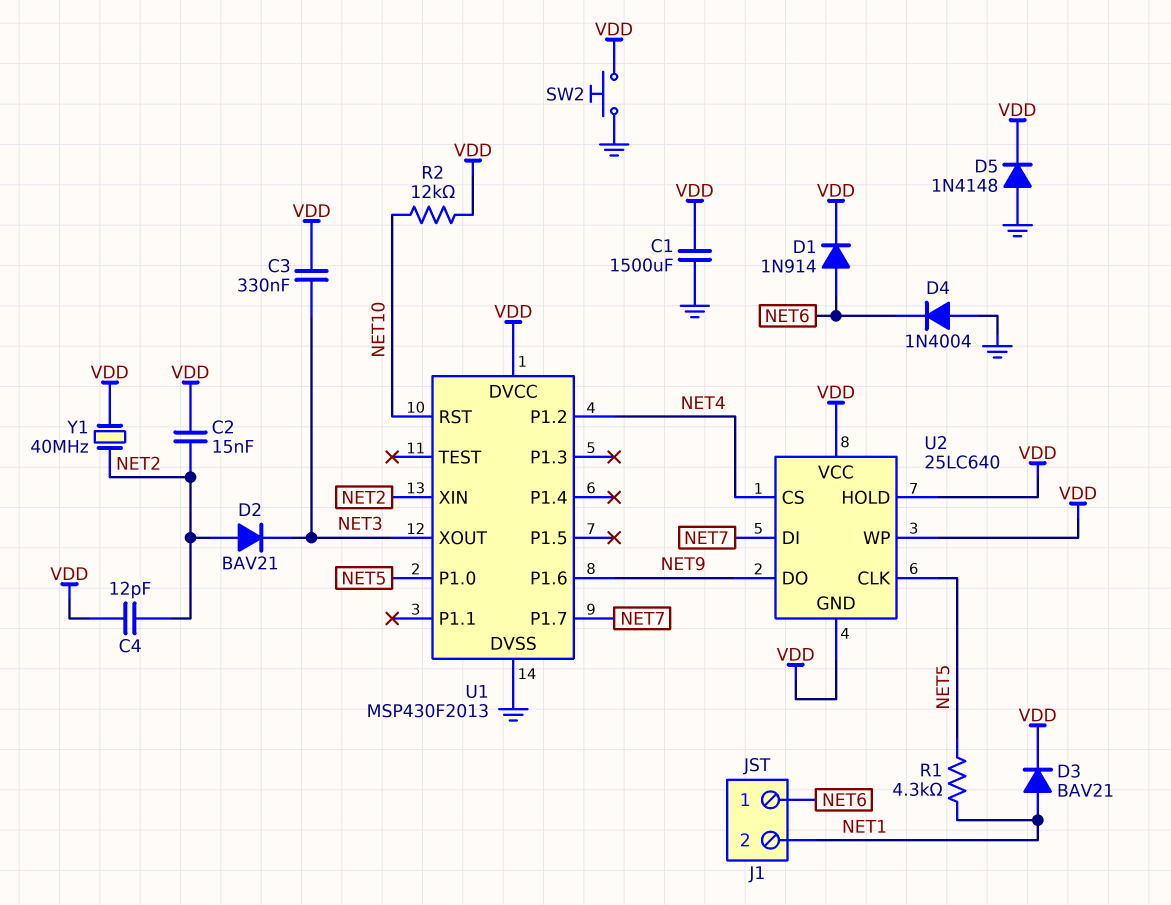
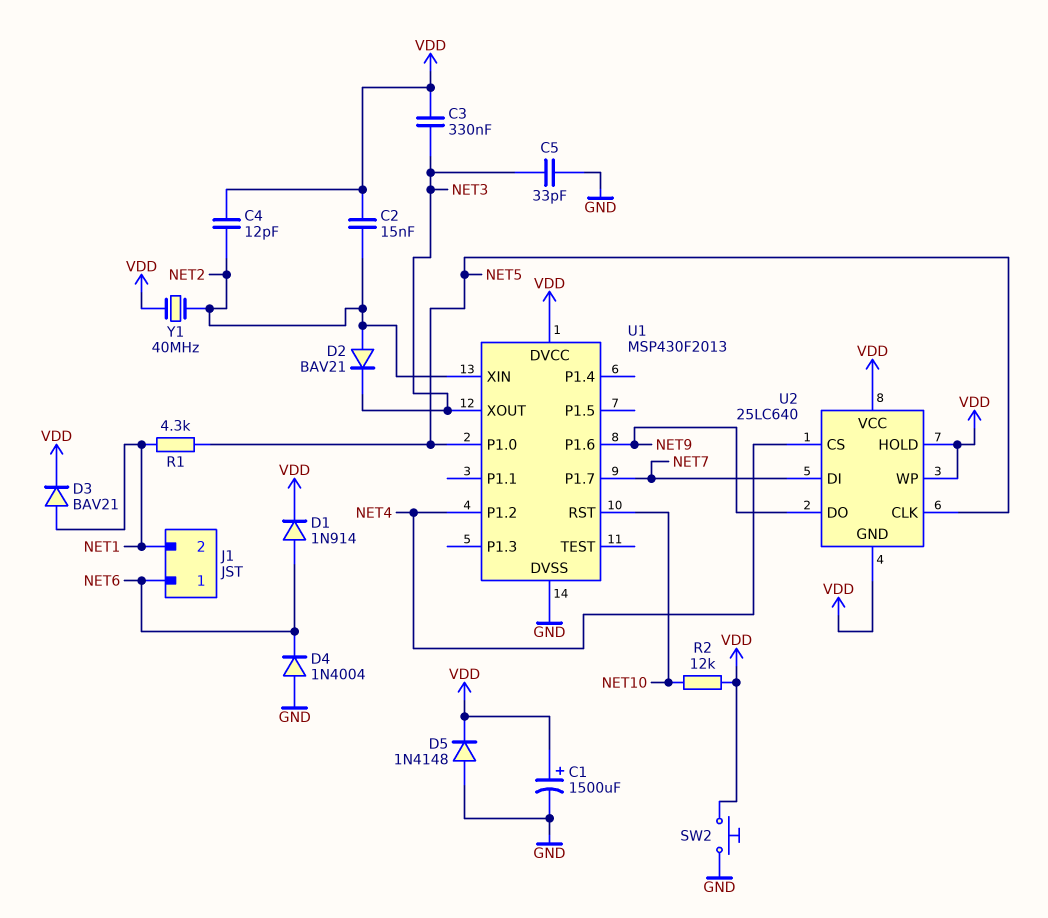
C1: 1500uF (GND, VDD) -> 1500uF (plus VDD, minus GND)
C5: none -> 33pF (GND, NET3)

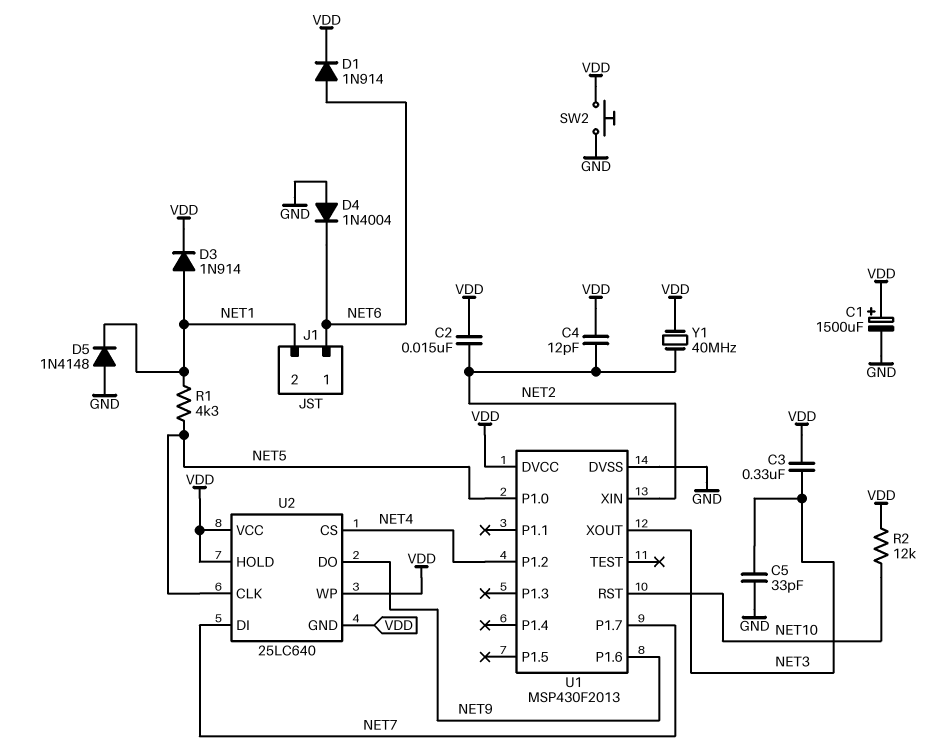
D2: diode BAV21 (A NET2, K NET3) -> none
D3: diode BAV21 (A NET1, K VDD) -> diode 1N914 (A NET1, K VDD)
D5: diode 1N4148 (A GND, K VDD) -> diode 1N4148 (A GND, K NET1)

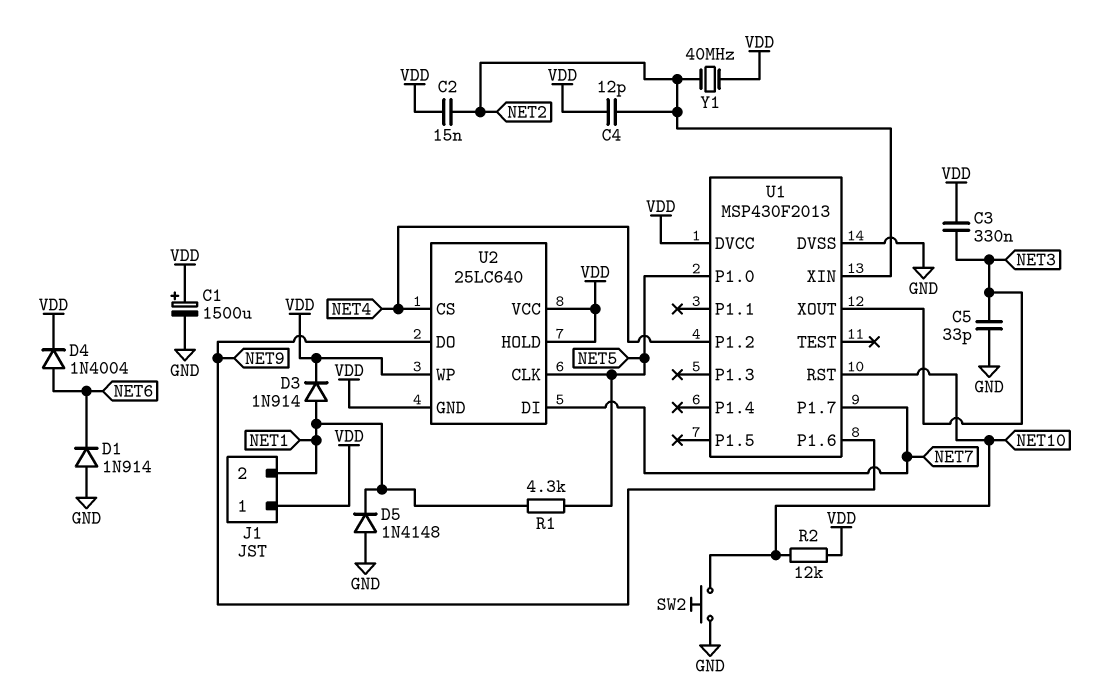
D1: diode 1N914 (A NET6, K VDD) -> diode 1N914 (A GND, K NET6)
D4: diode 1N4004 (A GND, K NET6) -> diode 1N4004 (A NET6, K VDD)
J1 pin 1: NET6 -> VDD
SW2: button (GND, VDD) -> button (GND, NET10)

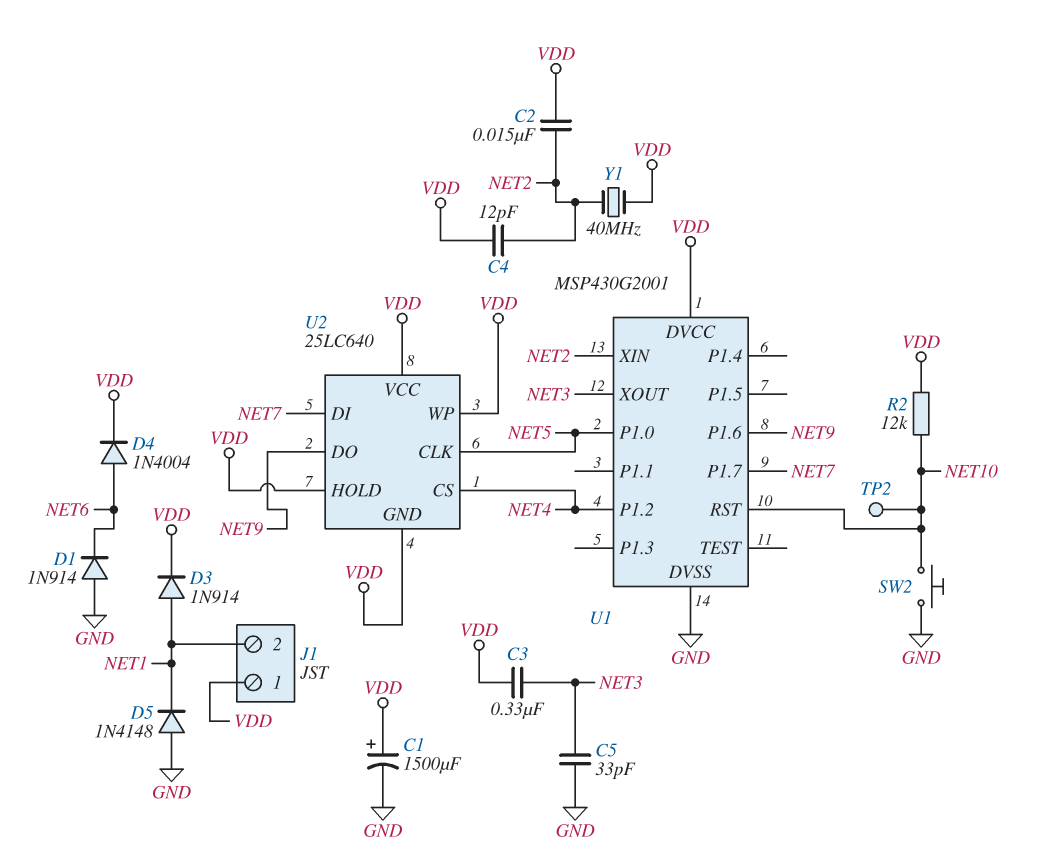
R1: 4.3k (NET1, NET5) -> none
TP2: none -> test point (NET10)
U1: MSP430F2013 -> MSP430G2001

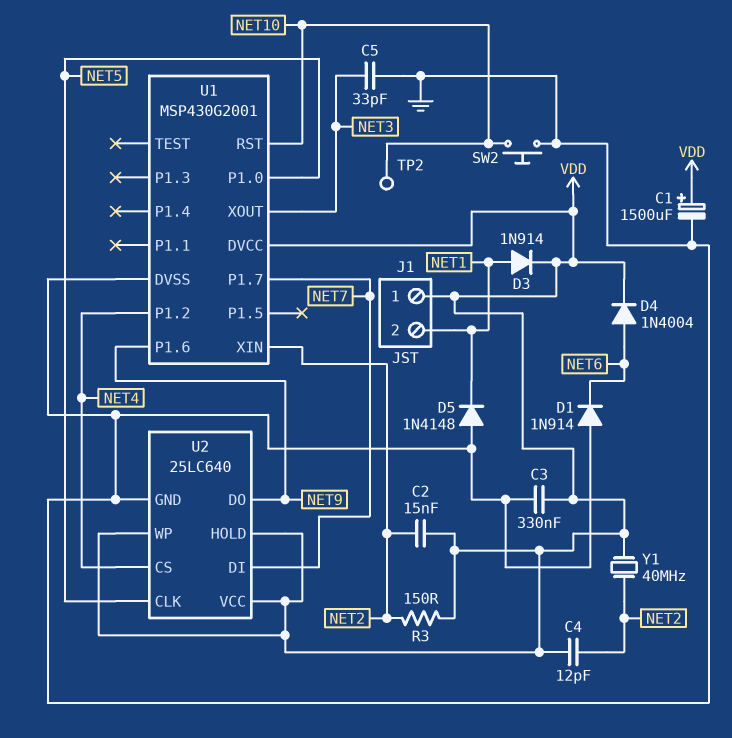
C3: 330nF (NET3, VDD) -> 330nF (GND, VDD)
R2: 12k (NET10, VDD) -> none
R3: none -> 150 (NET2, VDD)
U2 pin GND: VDD -> GND

